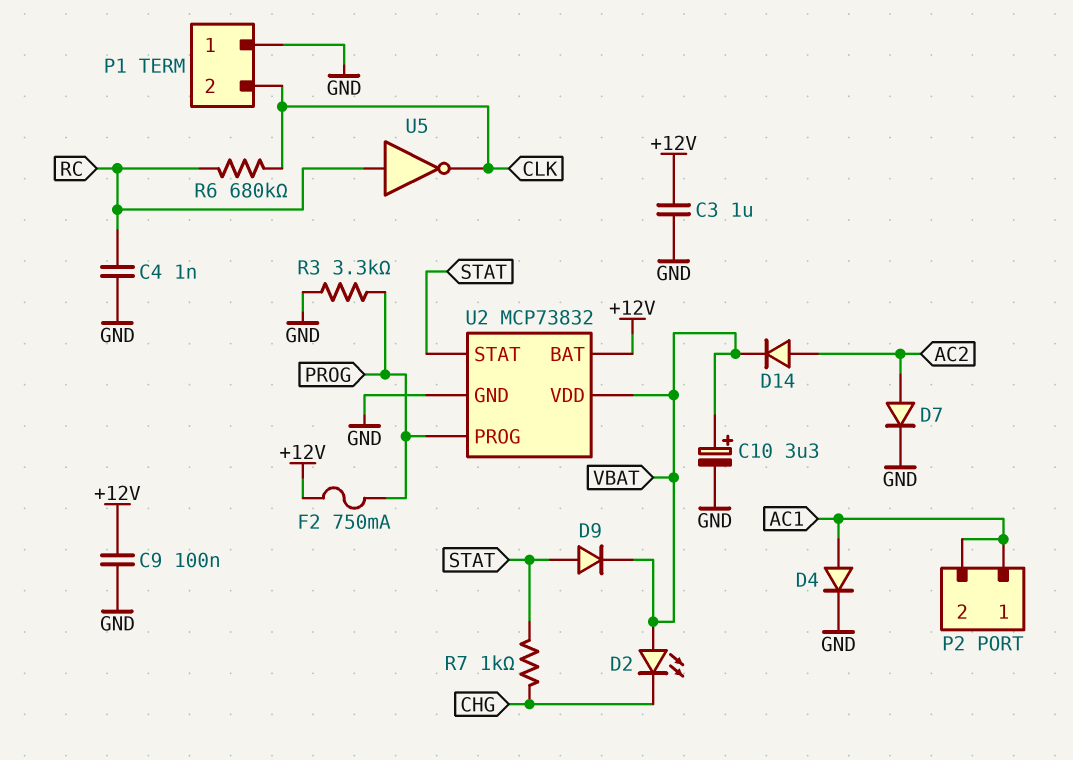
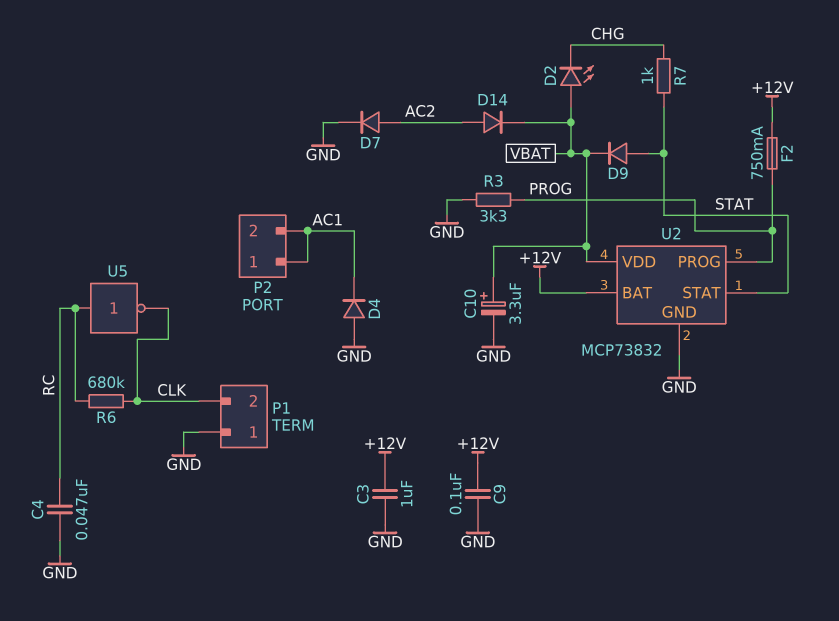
C4: 1nF (GND, RC) -> 47nF (GND, RC)
D4: diode (A AC1, K GND) -> diode (A GND, K AC1)

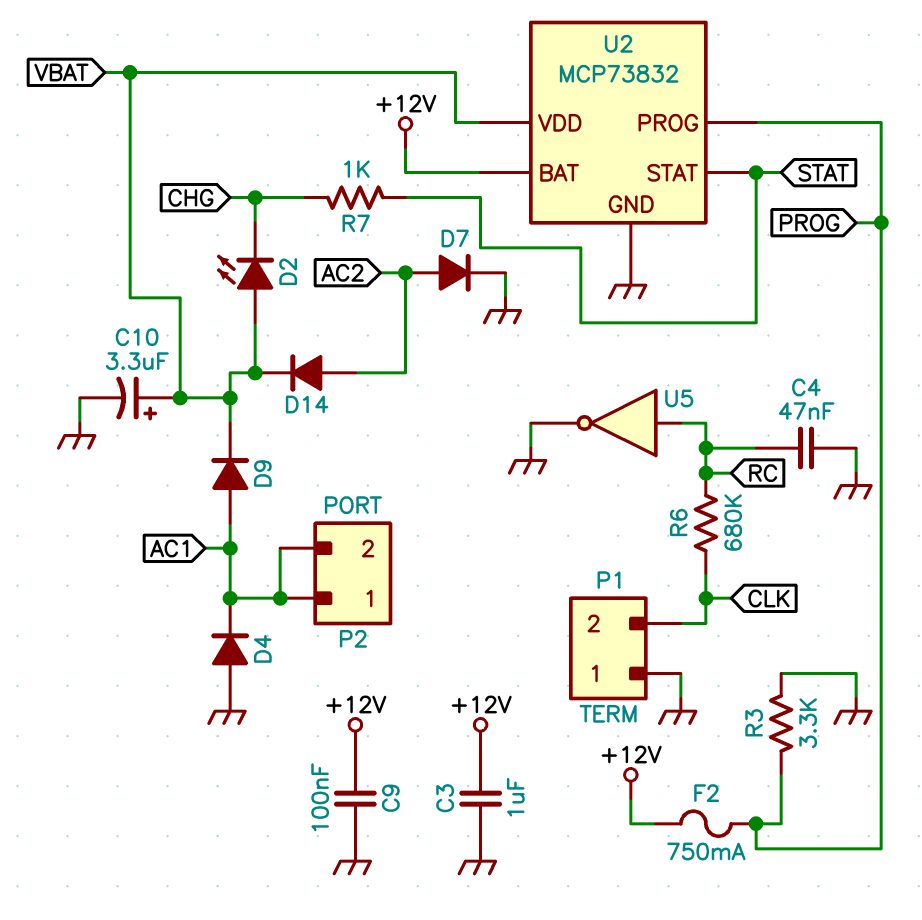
D9: diode (A STAT, K VBAT) -> diode (A AC1, K VBAT)
U5: NOT (in RC, out CLK) -> NOT (in RC, out GND)

